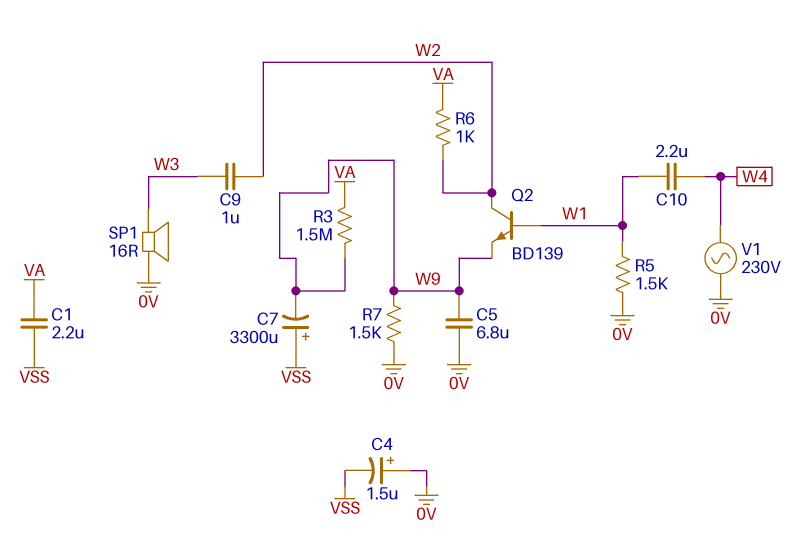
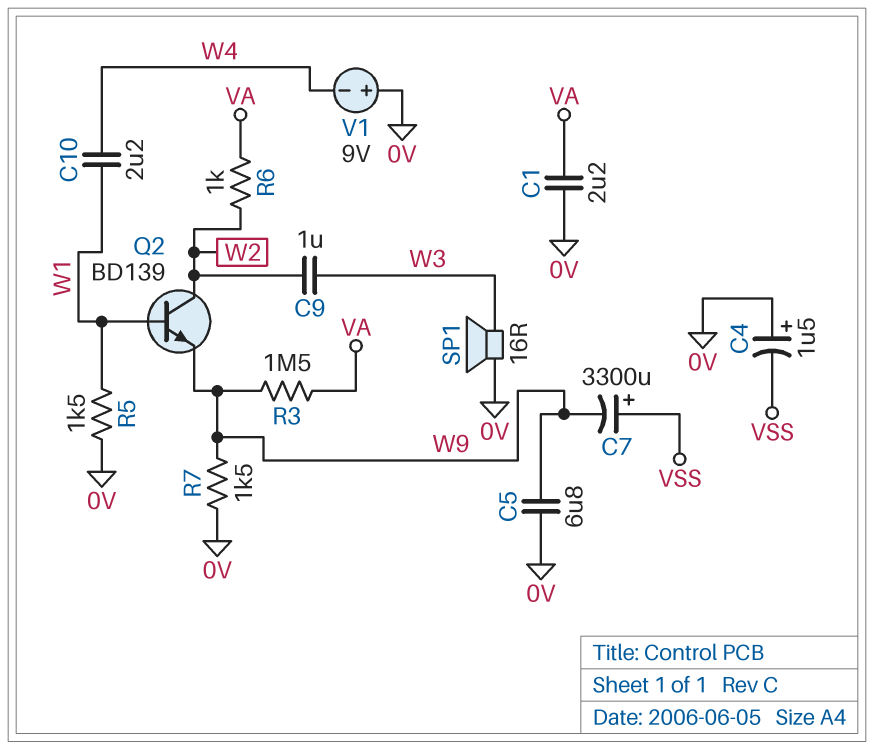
C1: 2.2uF (VA, VSS) -> 2.2uF (0V, VA)
V1: AC 230V (0V, W4) -> 9V (plus 0V, minus W4)

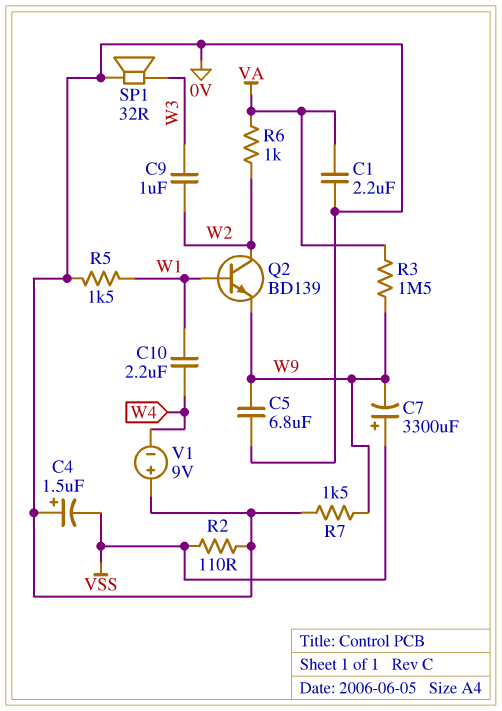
R2: none -> 110 (0V, VSS)
SP1: speaker 16R (0V, W3) -> speaker 32R (0V, W3)

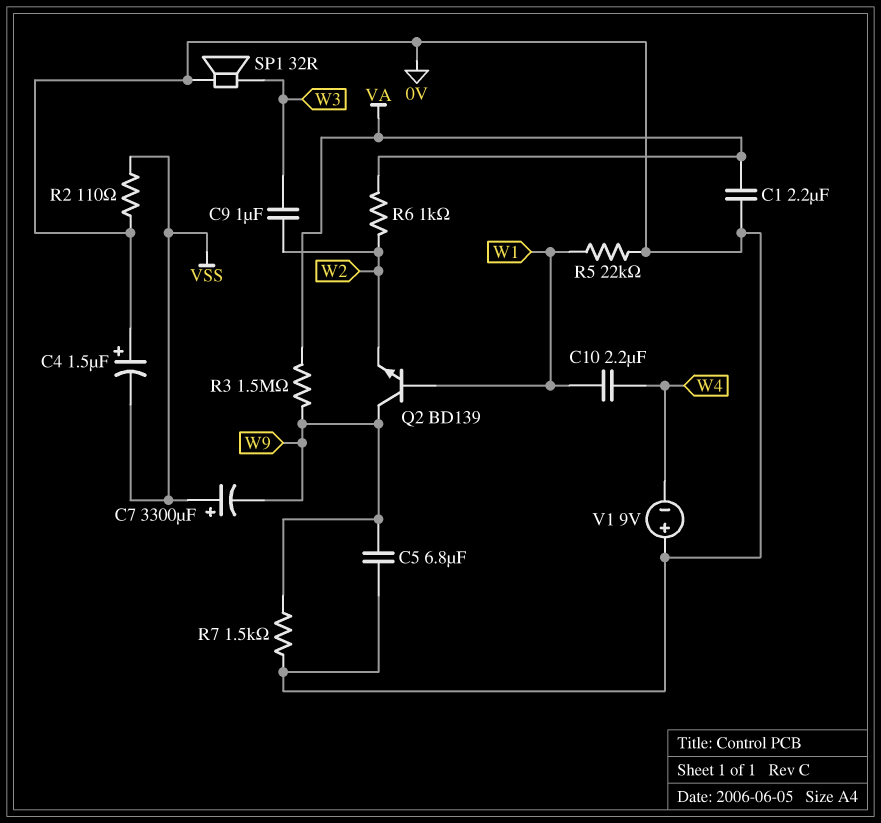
Q2: NPN BD139 (B W1, C W2, E W9) -> NPN BD139 (B W1, C W9, E W2)
R5: 1.5k (0V, W1) -> 22k (0V, W1)

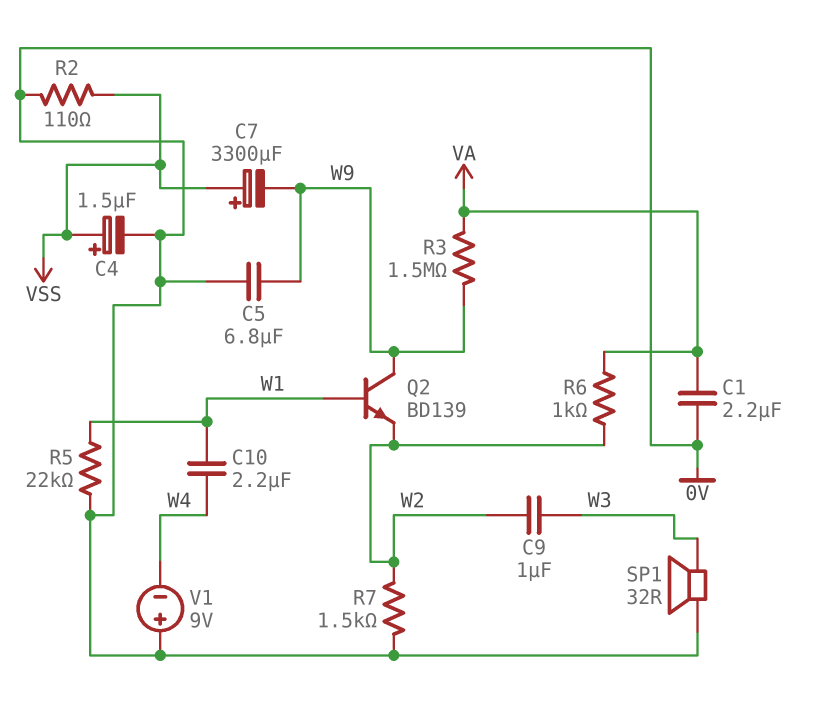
C4: 1.5uF (plus 0V, minus VSS) -> 1.5uF (plus VSS, minus 0V)
R7: 1.5k (0V, W9) -> 1.5k (0V, W2)

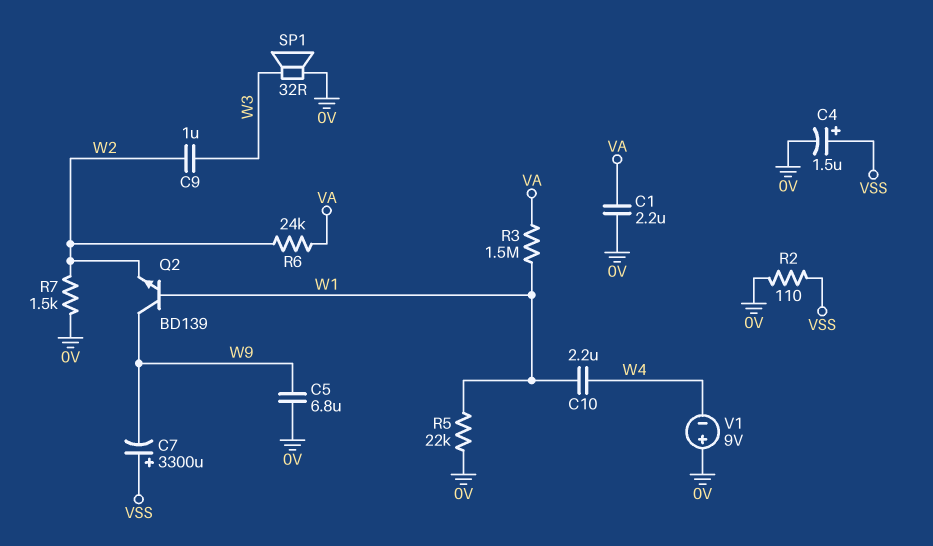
R3: 1.5M (VA, W9) -> 1.5M (VA, W1)
R6: 1k (VA, W2) -> 24k (VA, W2)

